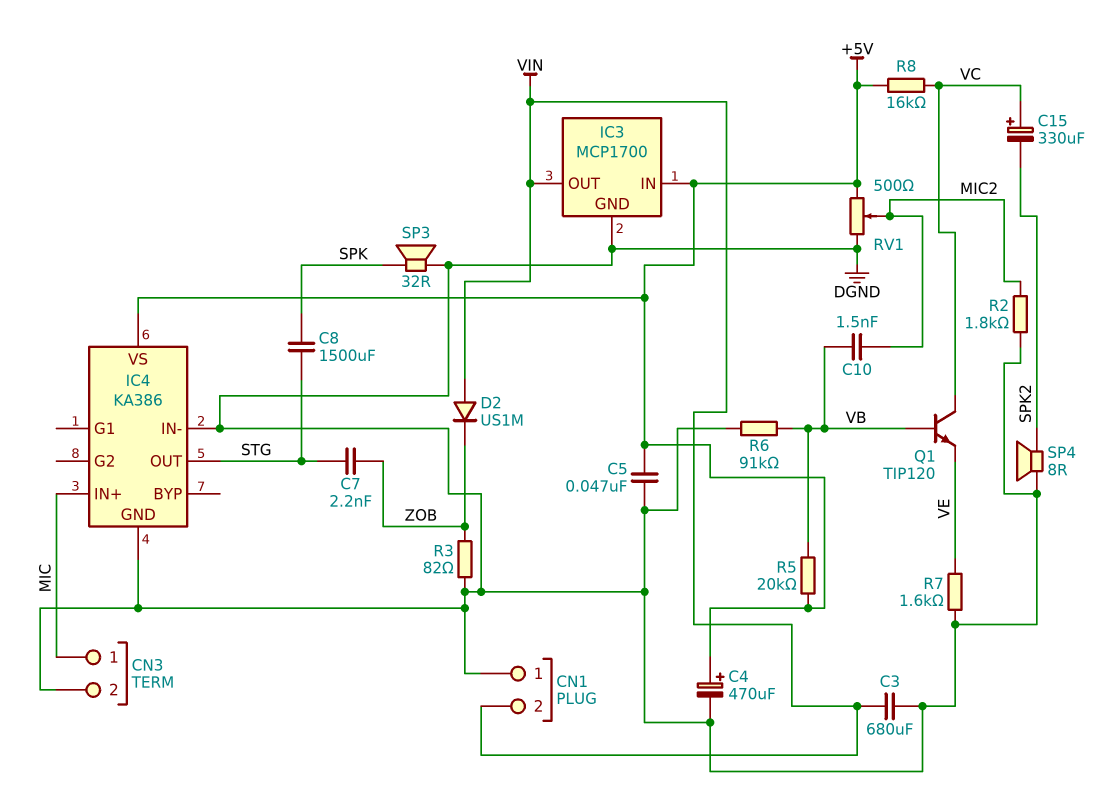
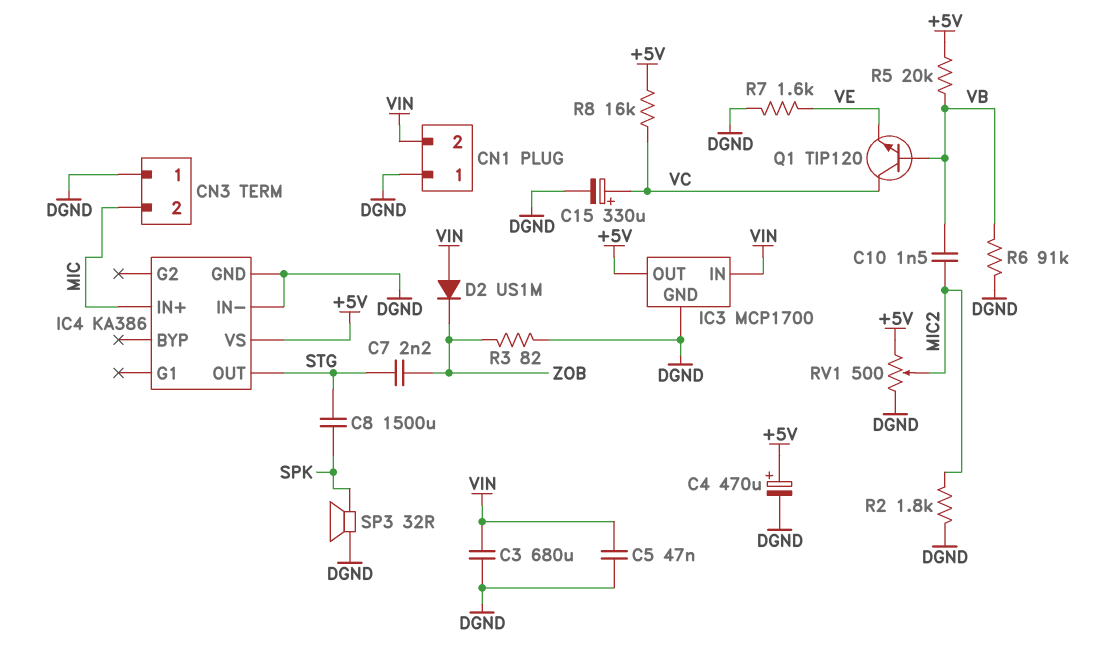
C5: 47nF (+5V, DGND) -> 47nF (DGND, VIN)
C15: 330uF (plus VC, minus SPK2) -> 330uF (plus VC, minus DGND)
CN3 pin 1: MIC -> DGND
CN3 pin 2: DGND -> MIC
IC3 pin IN: +5V -> VIN
IC3 pin OUT: VIN -> +5V
SP4: speaker 8R (DGND, SPK2) -> none

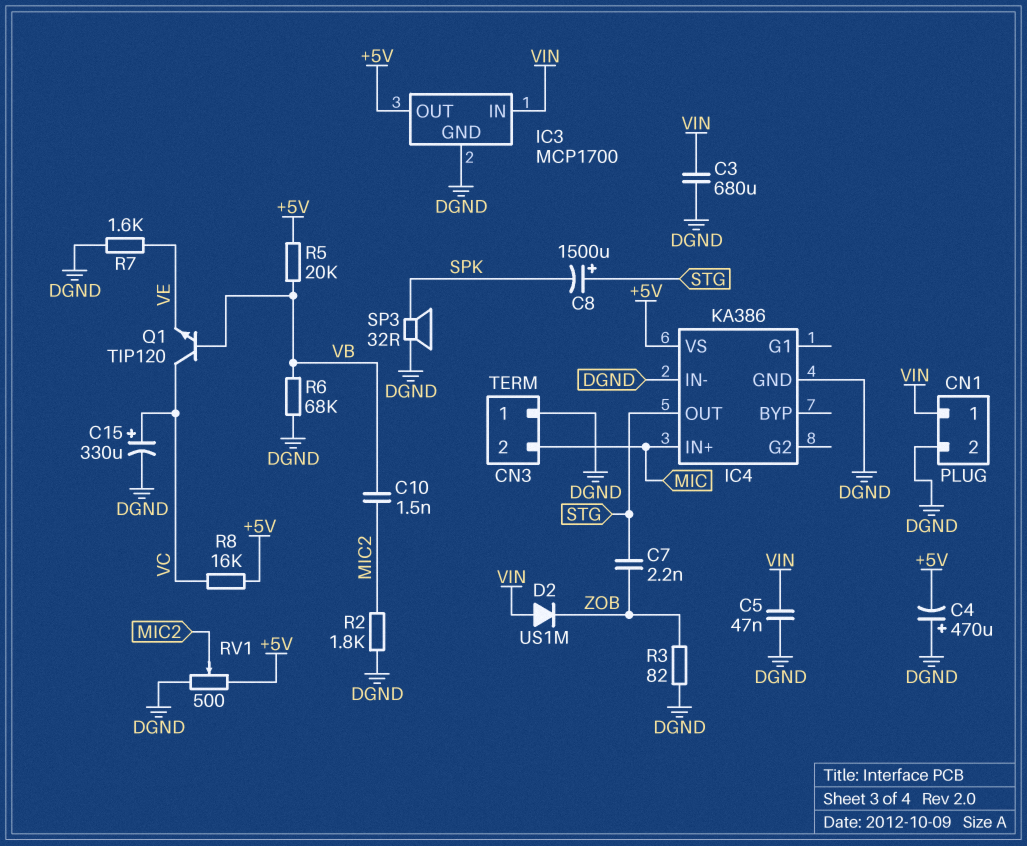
C4: 470uF (plus +5V, minus DGND) -> 470uF (plus DGND, minus +5V)
C8: 1500uF (SPK, STG) -> 1500uF (plus STG, minus SPK)
CN1 pin 1: DGND -> VIN
CN1 pin 2: VIN -> DGND
R6: 91k (DGND, VB) -> 68k (DGND, VB)

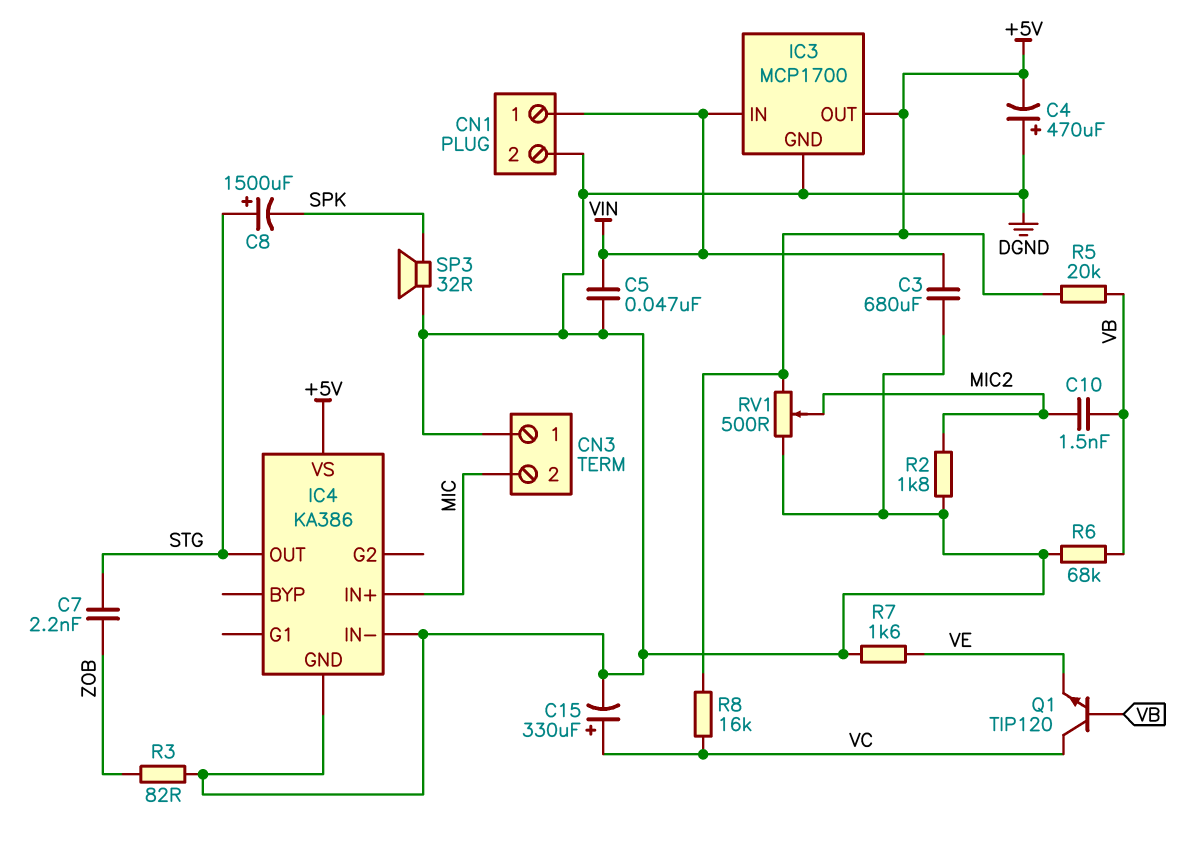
D2: diode US1M (A VIN, K ZOB) -> none

